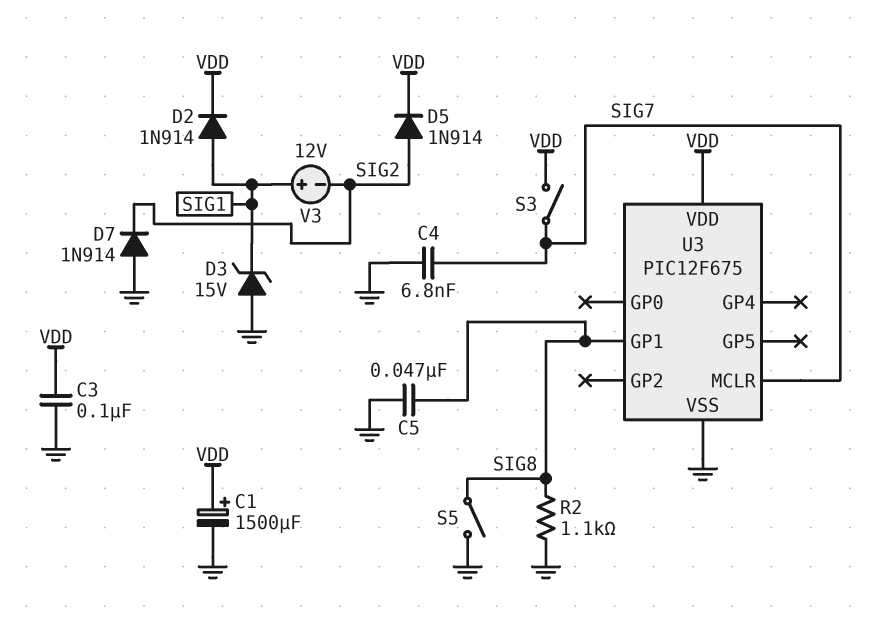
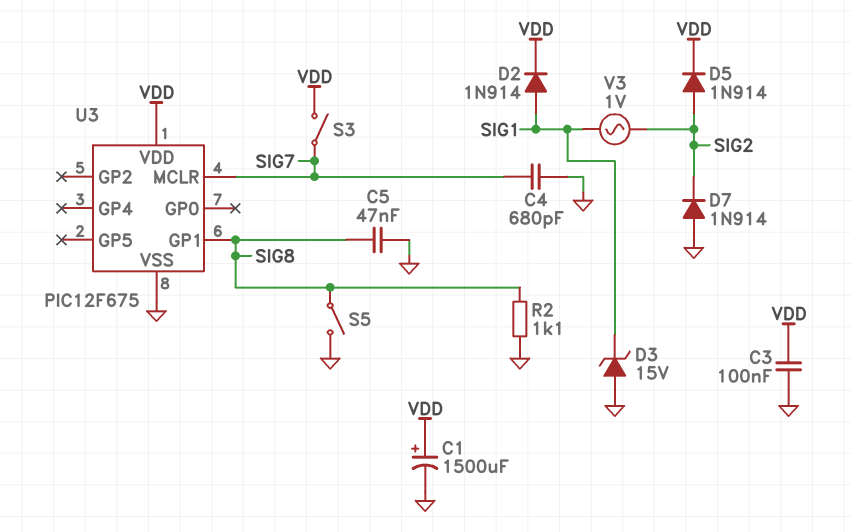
C4: 6.8nF (GND, SIG7) -> 680pF (GND, SIG7)
V3: 12V (plus SIG1, minus SIG2) -> AC 1V (SIG1, SIG2)

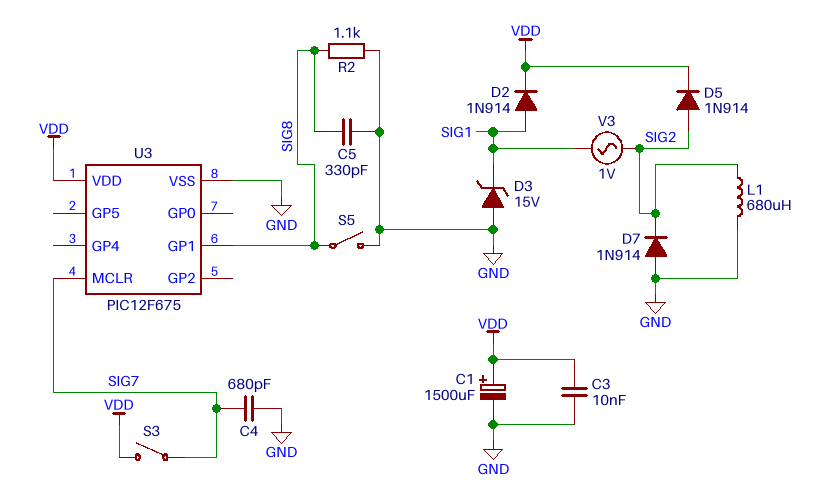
C3: 100nF (GND, VDD) -> 10nF (GND, VDD)
C5: 47nF (GND, SIG8) -> 330pF (GND, SIG8)
L1: none -> 680uH (GND, SIG2)

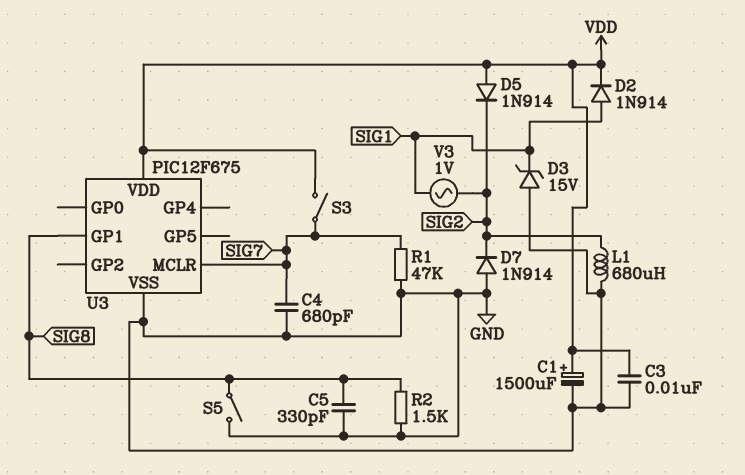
D5: diode 1N914 (A SIG2, K VDD) -> diode 1N914 (A VDD, K SIG2)
R1: none -> 47k (GND, SIG7)
R2: 1.1k (GND, SIG8) -> 1.5k (GND, SIG8)

